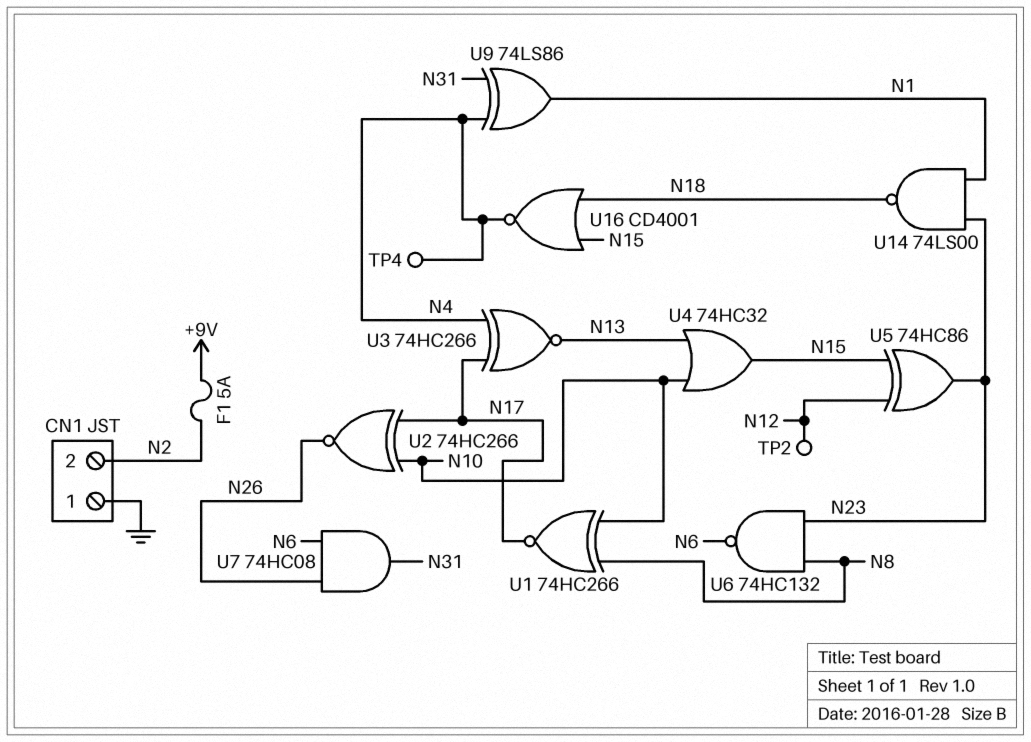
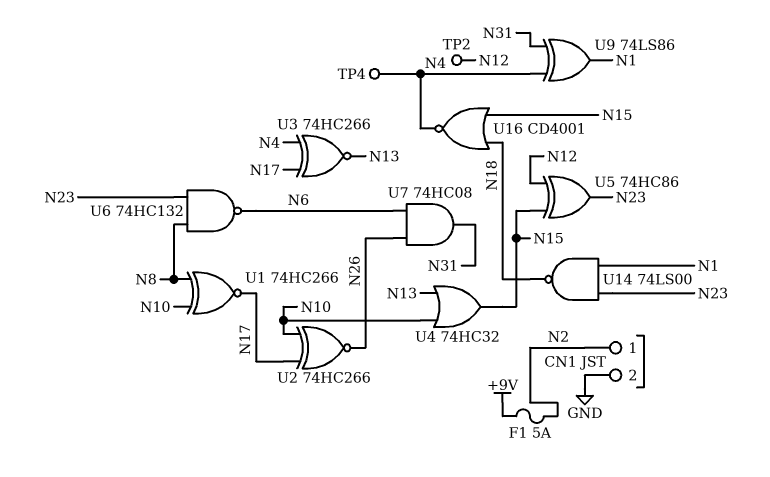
CN1 pin 1: GND -> N2
CN1 pin 2: N2 -> GND

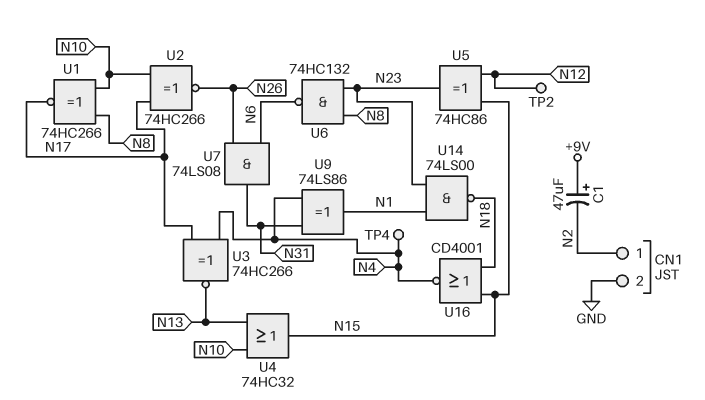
C1: none -> 47uF (plus +9V, minus N2)
F1: 5A (+9V, N2) -> none
U7: AND 74HC08 (in N6, in N26, out N31) -> AND 74LS08 (in N6, in N26, out N31)

